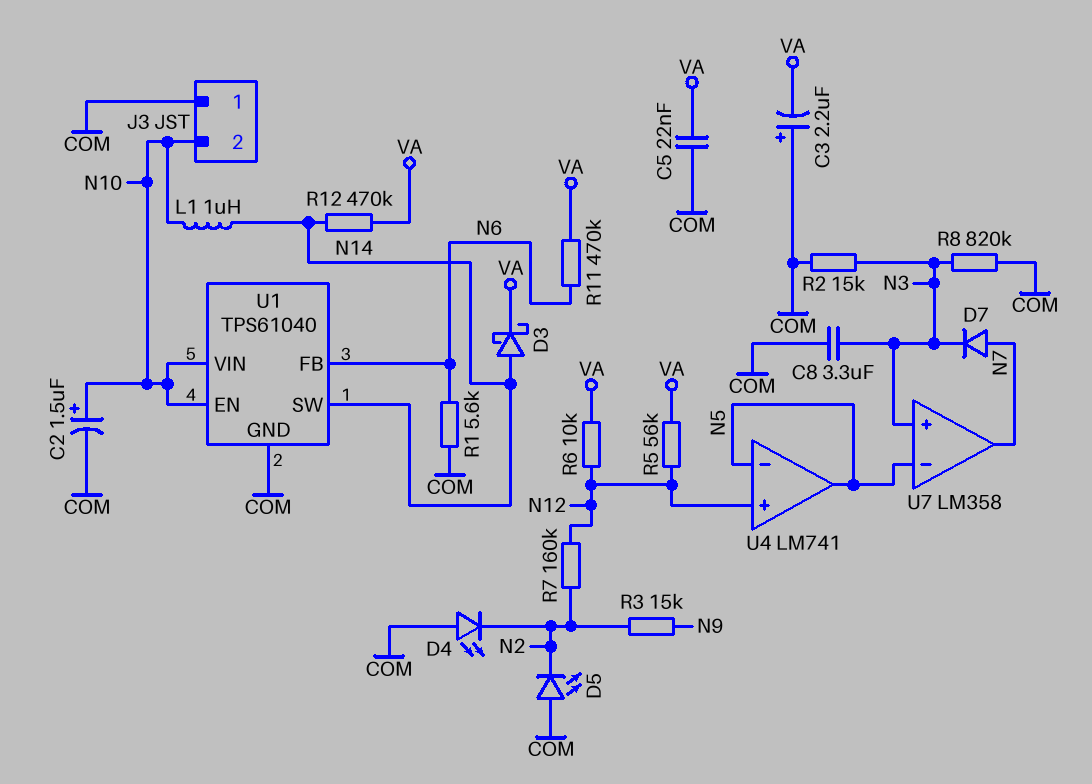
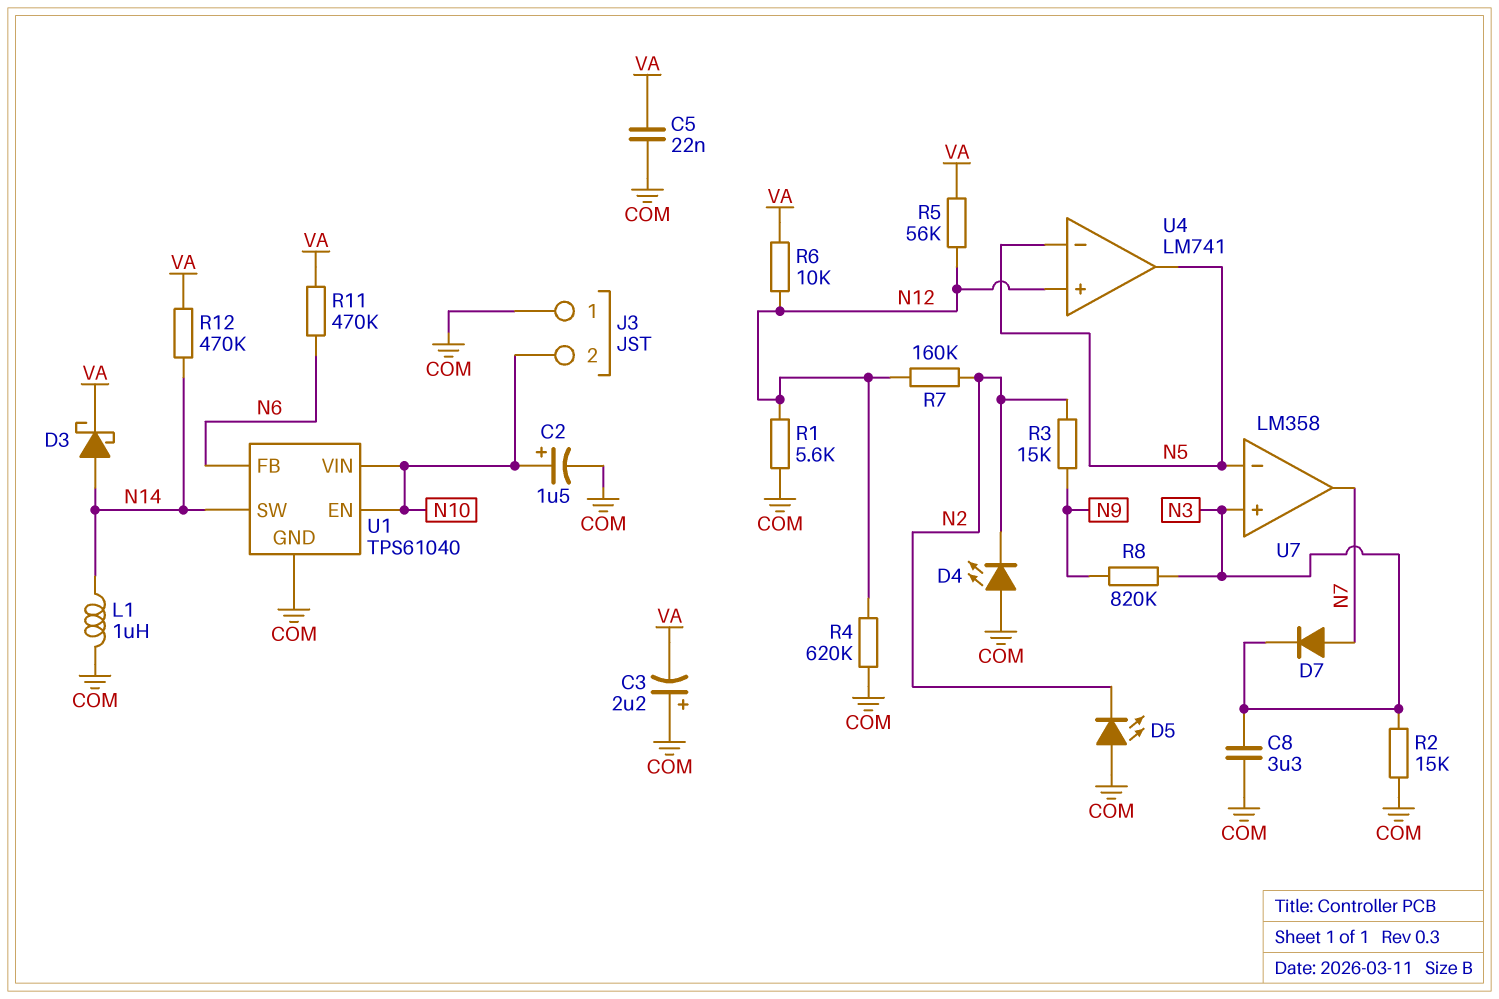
L1: 1uH (N10, N14) -> 1uH (COM, N14)
R1: 5.6k (COM, N6) -> 5.6k (COM, N12)
R4: none -> 620k (COM, N12)
R8: 820k (COM, N3) -> 820k (N3, N9)

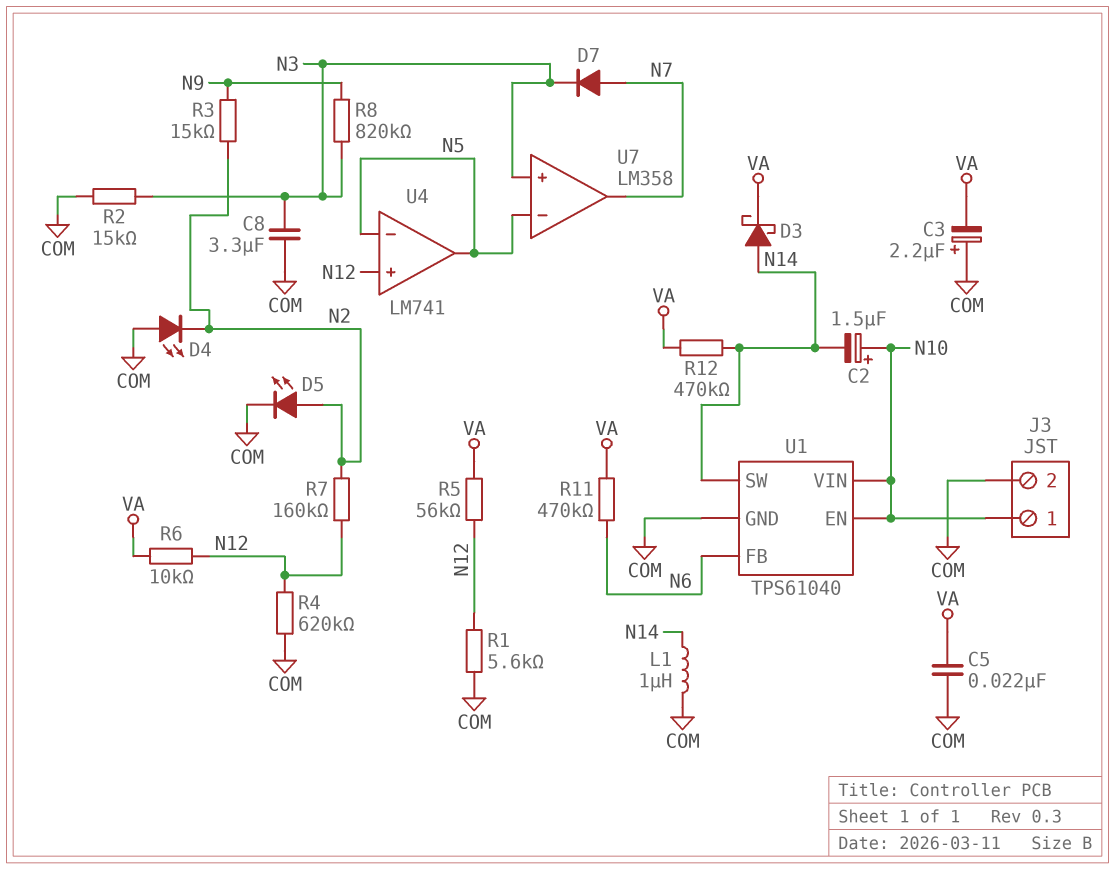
C2: 1.5uF (plus N10, minus COM) -> 1.5uF (plus N10, minus N14)
D5: LED (A COM, K N2) -> LED (A N2, K COM)
J3 pin 1: COM -> N10
J3 pin 2: N10 -> COM

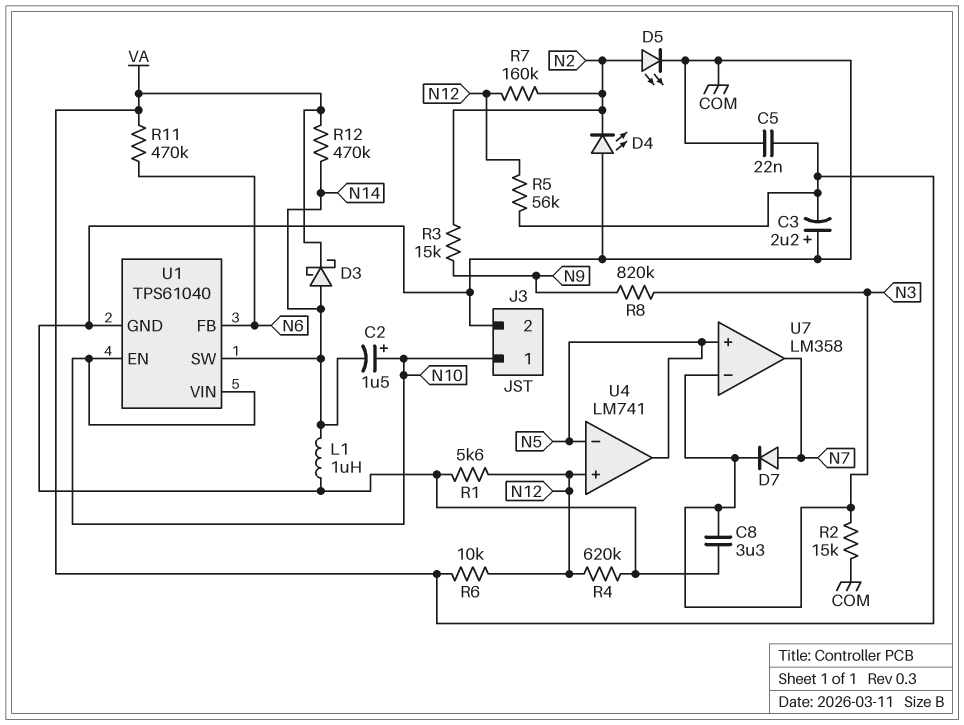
U7 pin in+: N3 -> N5
U7 pin in-: N5 -> N3

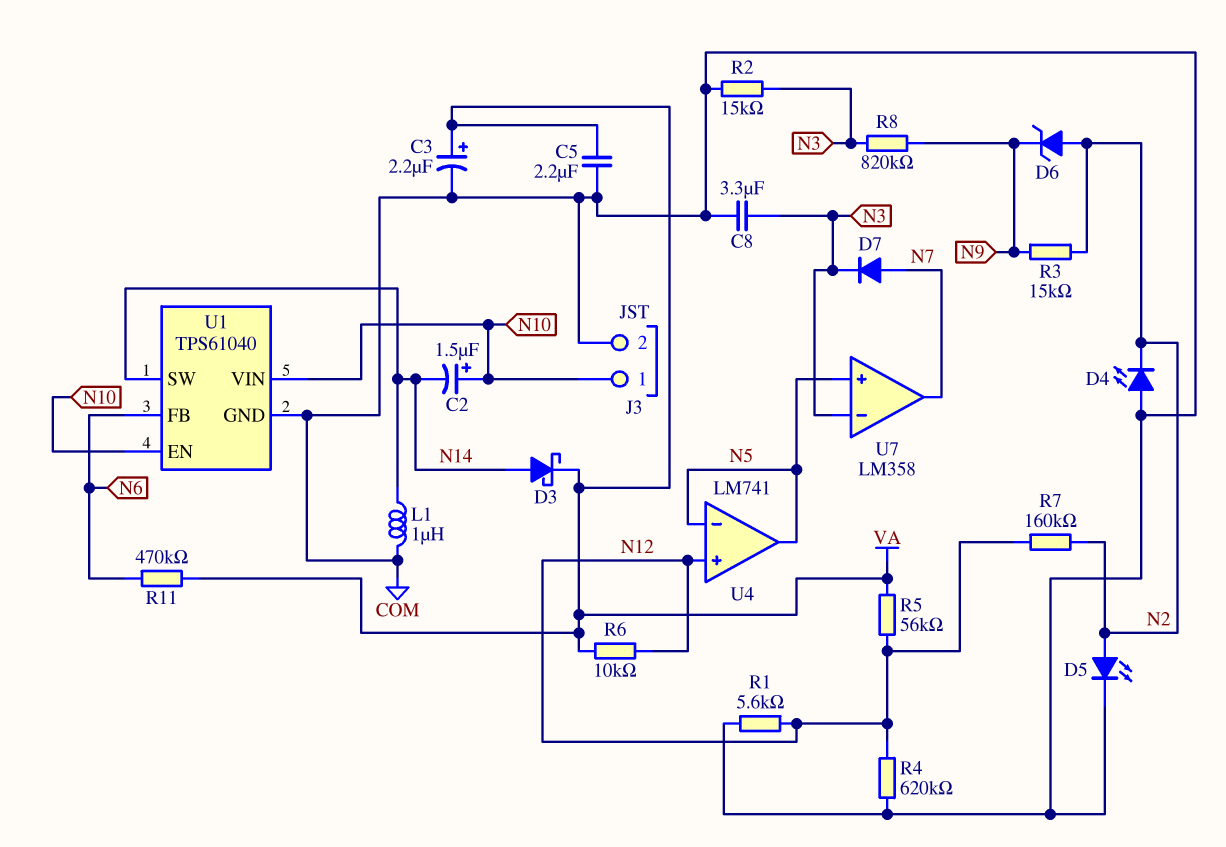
C3: 2.2uF (plus COM, minus VA) -> 2.2uF (plus VA, minus COM)
C5: 22nF (COM, VA) -> 2.2uF (COM, VA)
D6: none -> zener (A N2, K N9)
R12: 470k (N14, VA) -> none

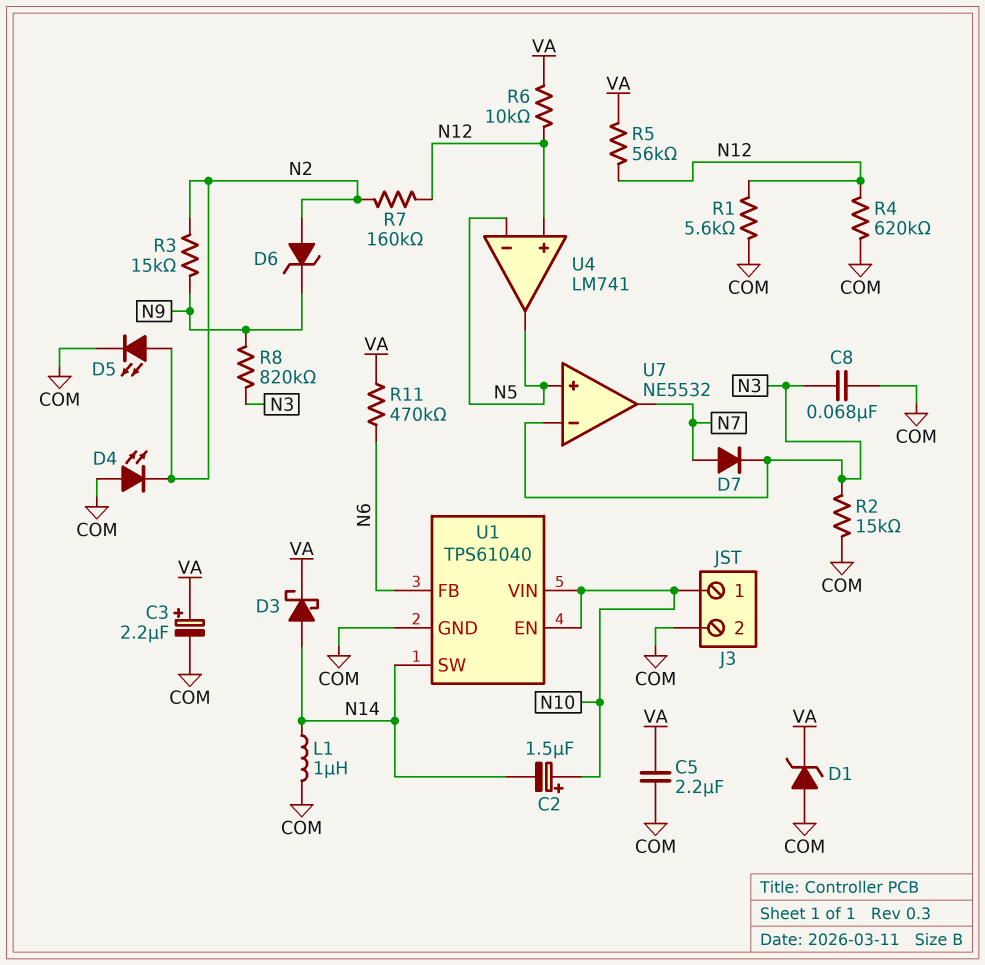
C8: 3.3uF (COM, N3) -> 68nF (COM, N3)
D1: none -> zener (A COM, K VA)
U7: LM358 -> NE5532

